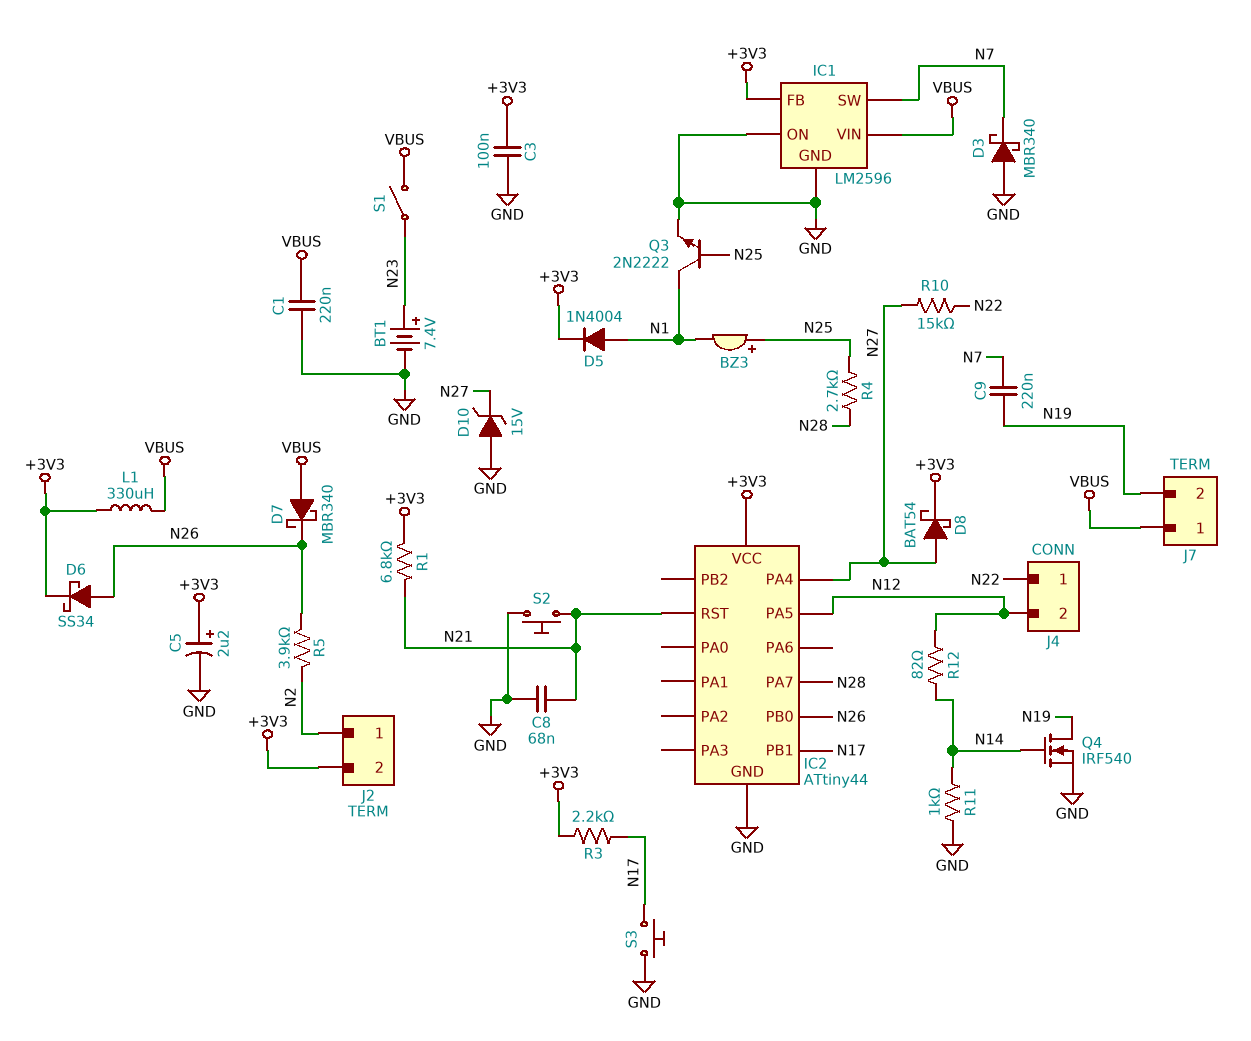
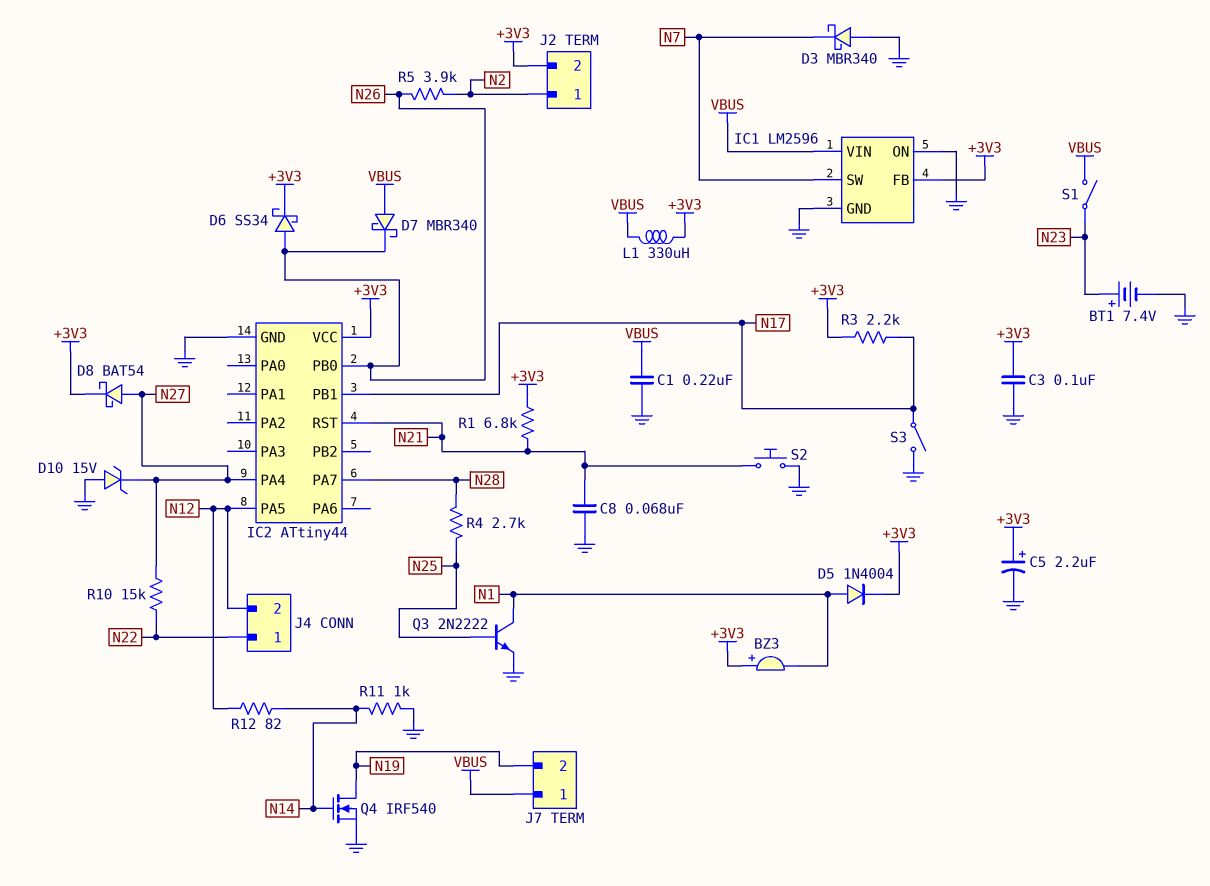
BZ3: buzzer (plus N25, minus N1) -> buzzer (plus +3V3, minus N1)
C9: 220nF (N7, N19) -> none
S3: button (GND, N17) -> switch (GND, N17)

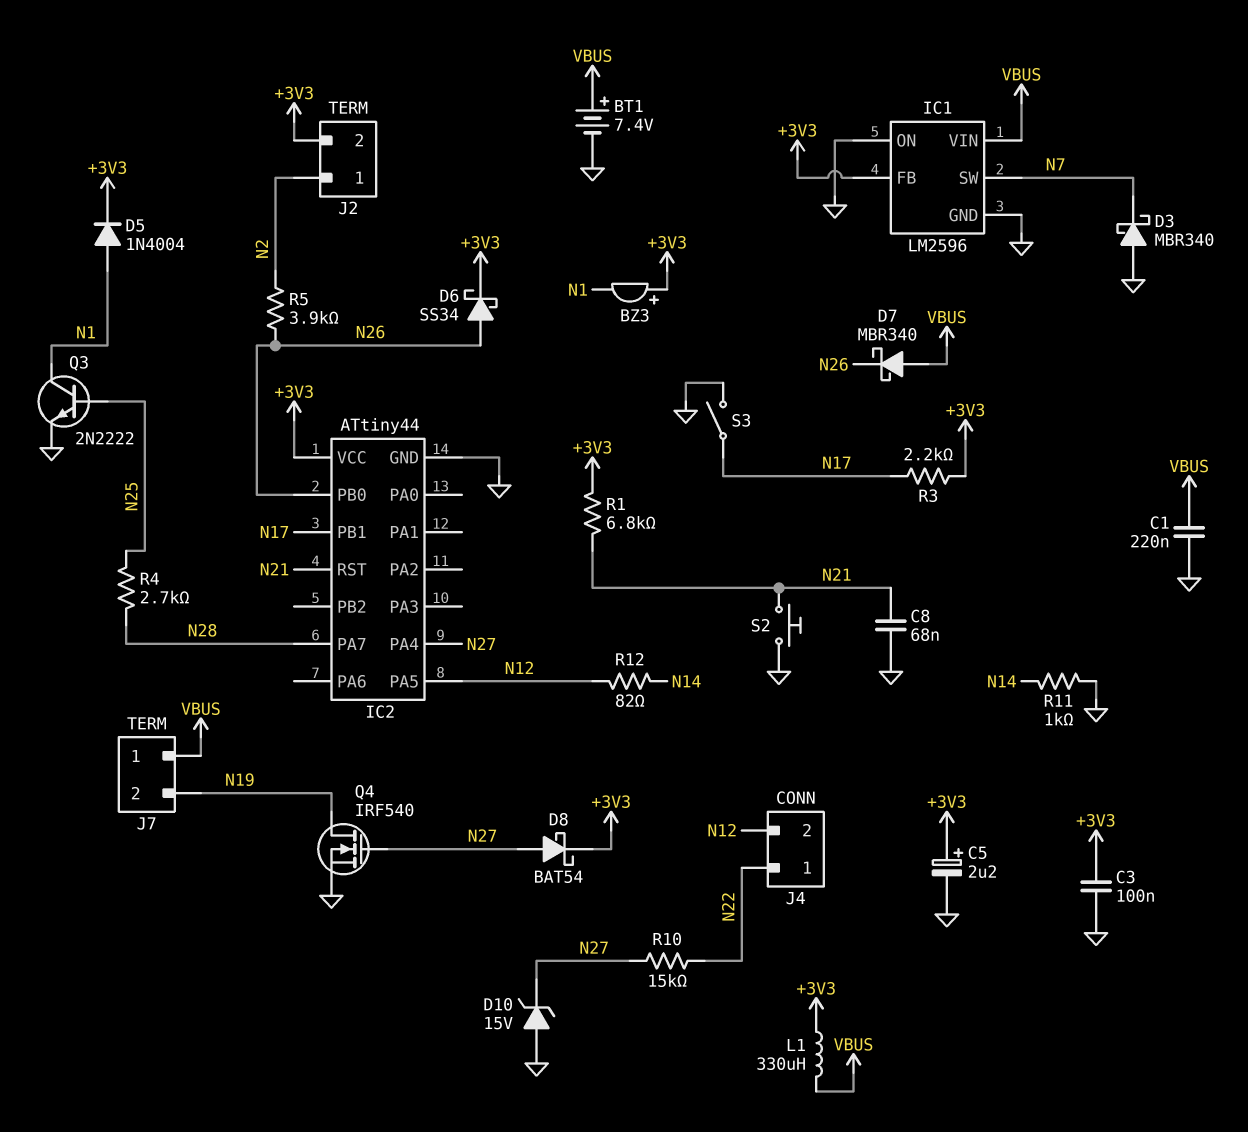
BT1: 7.4V (plus N23, minus GND) -> 7.4V (plus VBUS, minus GND)
Q4: NMOS IRF540 (G N14, D N19, S GND) -> NMOS IRF540 (G N27, D N19, S GND)
S1: switch (N23, VBUS) -> none

